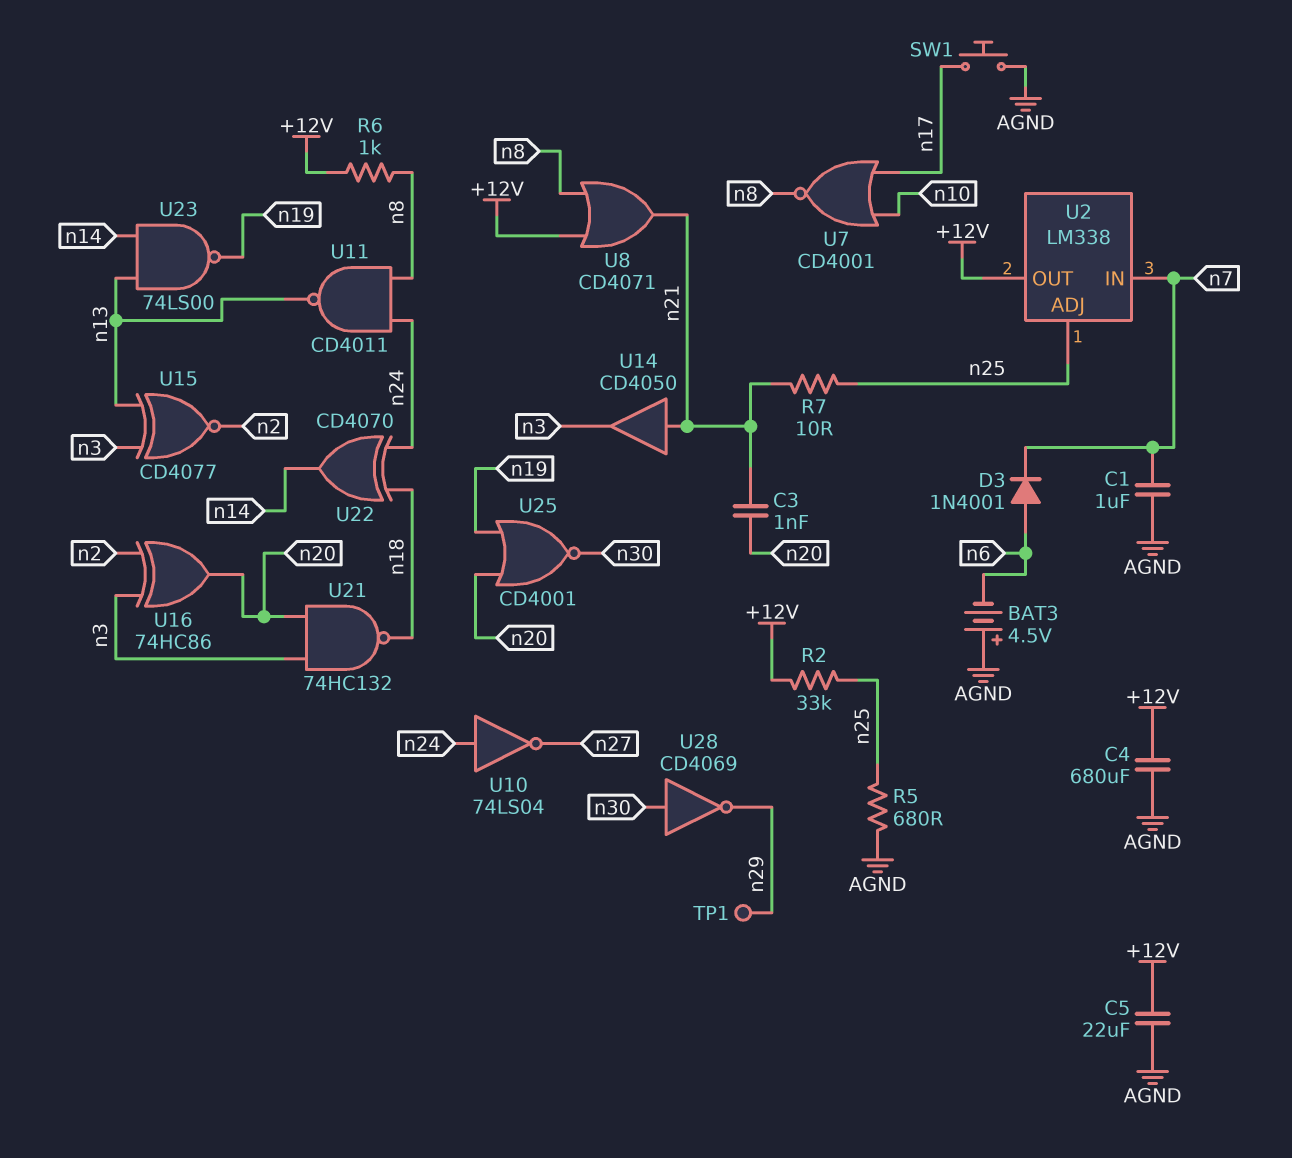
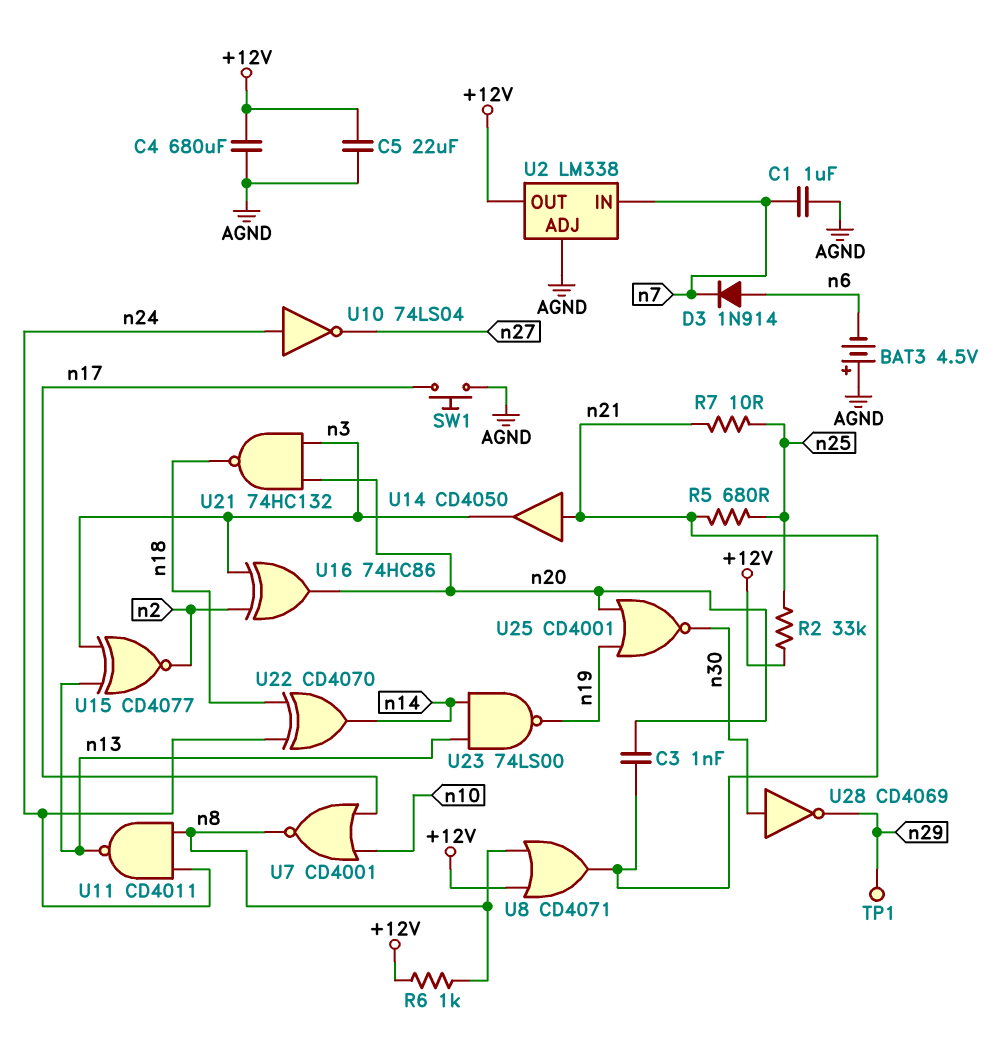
D3: diode 1N4001 (A n6, K n7) -> diode 1N914 (A n6, K n7)
R5: 680 (AGND, n25) -> 680 (n21, n25)
U2 pin ADJ: n25 -> AGND

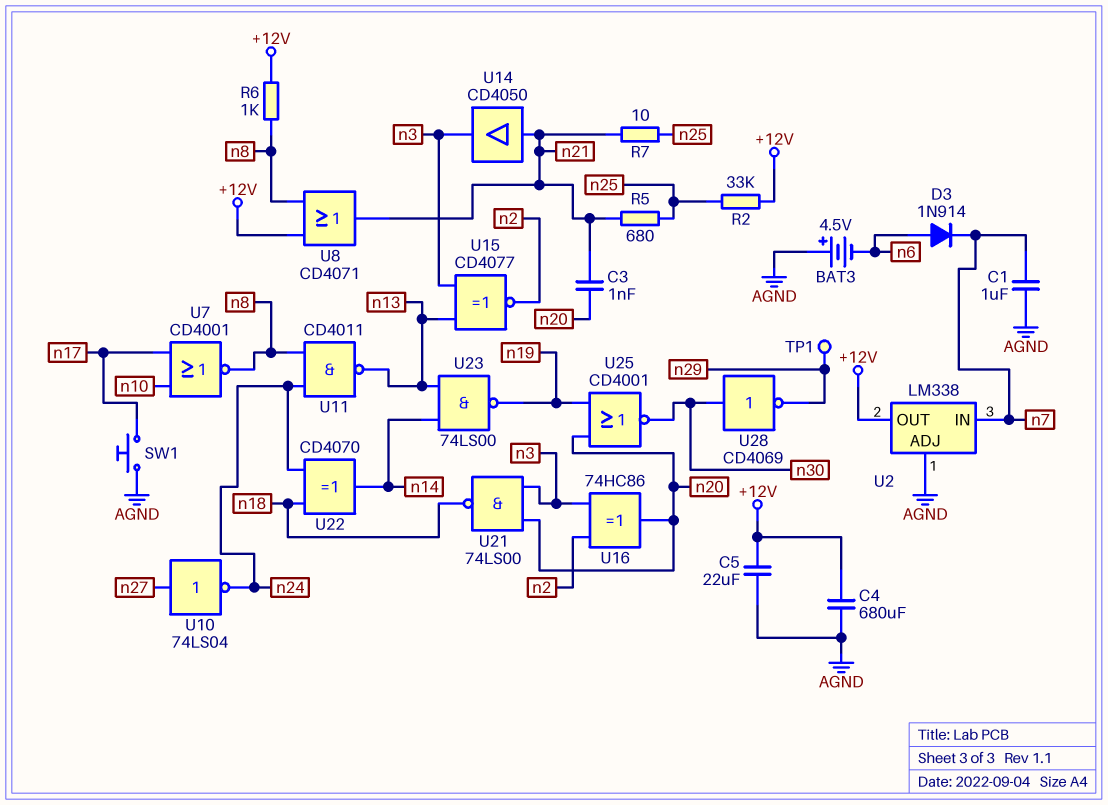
U10: NOT 74LS04 (in n24, out n27) -> NOT 74LS04 (in n27, out n24)
U21: NAND 74HC132 (in n3, in n20, out n18) -> NAND 74LS00 (in n3, in n20, out n18)

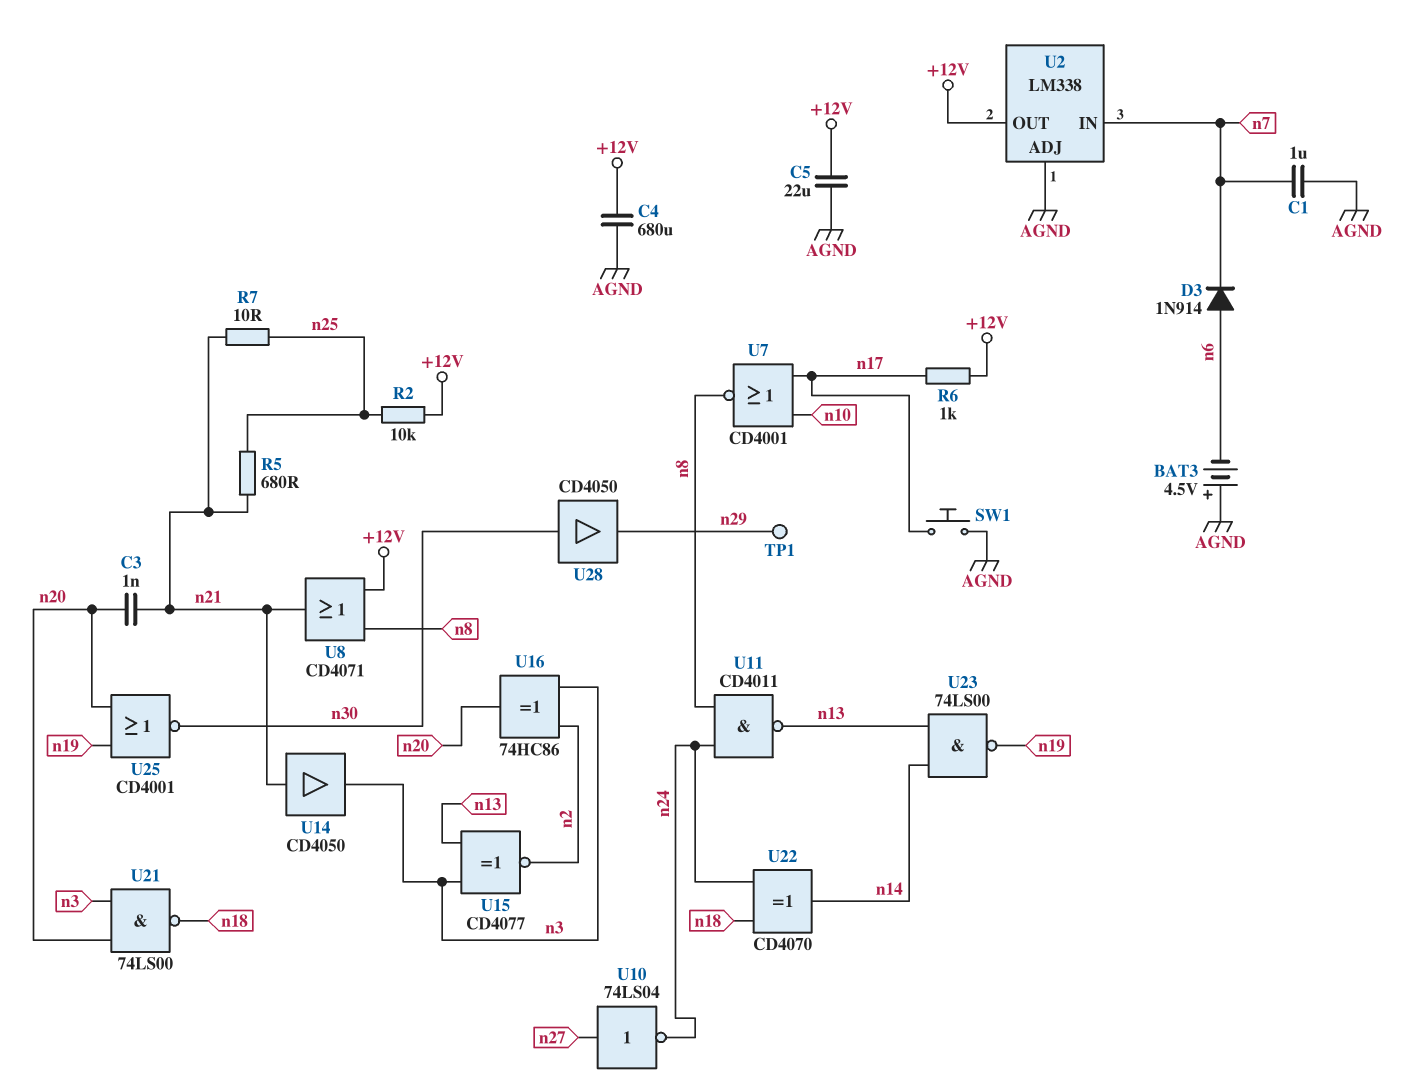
R2: 33k (+12V, n25) -> 10k (+12V, n25)
R6: 1k (+12V, n8) -> 1k (+12V, n17)
U28: NOT CD4069 (in n30, out n29) -> buffer CD4050 (in n30, out n29)

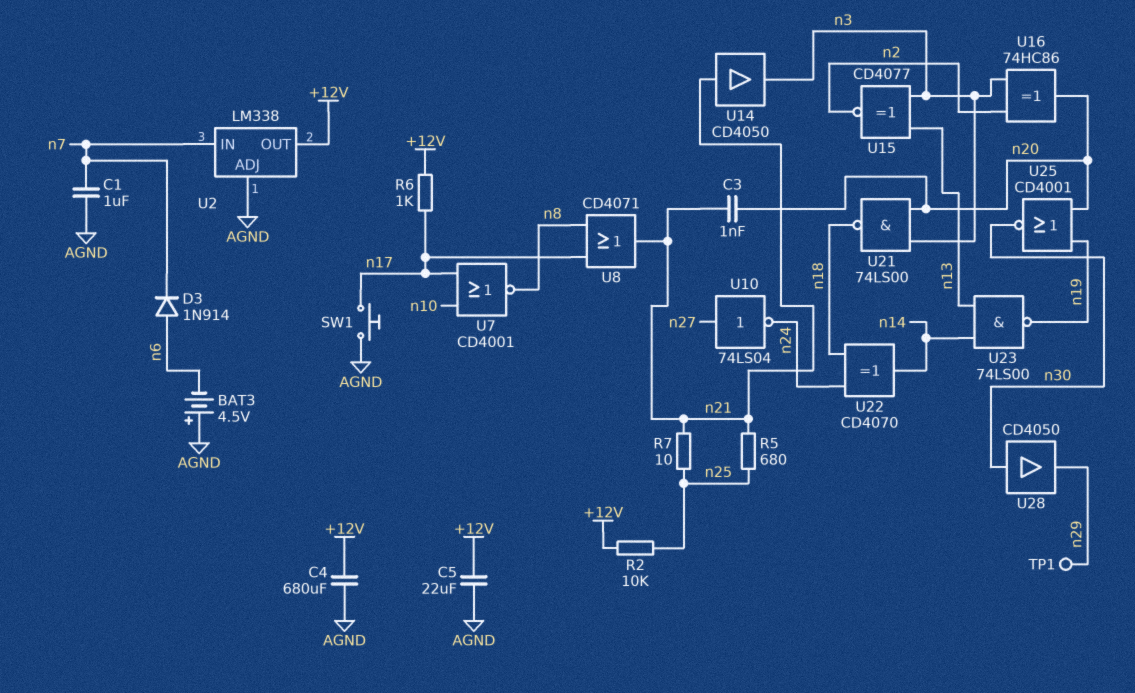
U8: OR CD4071 (in +12V, in n8, out n21) -> OR CD4071 (in n8, in n17, out n21)
U11: NAND CD4011 (in n8, in n24, out n13) -> none

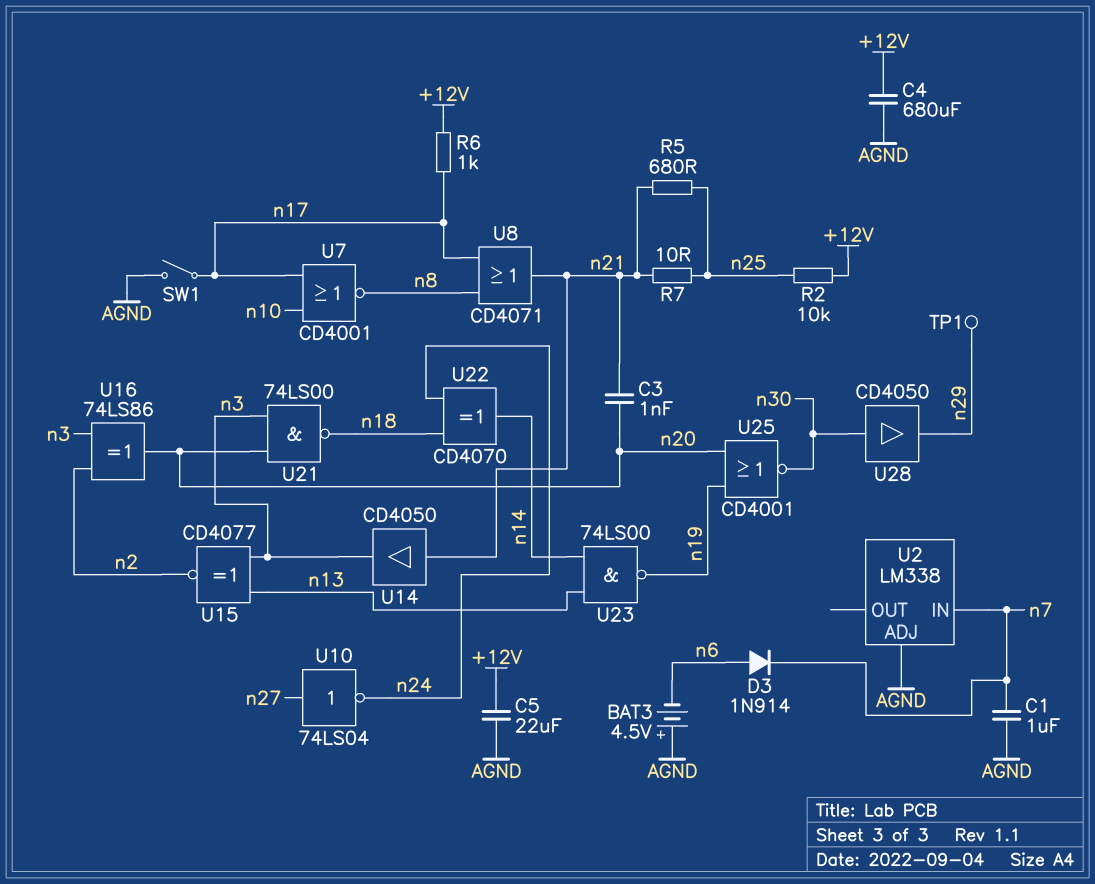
SW1: button (AGND, n17) -> switch (AGND, n17)
U2 pin OUT: +12V -> none
U16: XOR 74HC86 (in n2, in n3, out n20) -> XOR 74LS86 (in n2, in n3, out n20)

